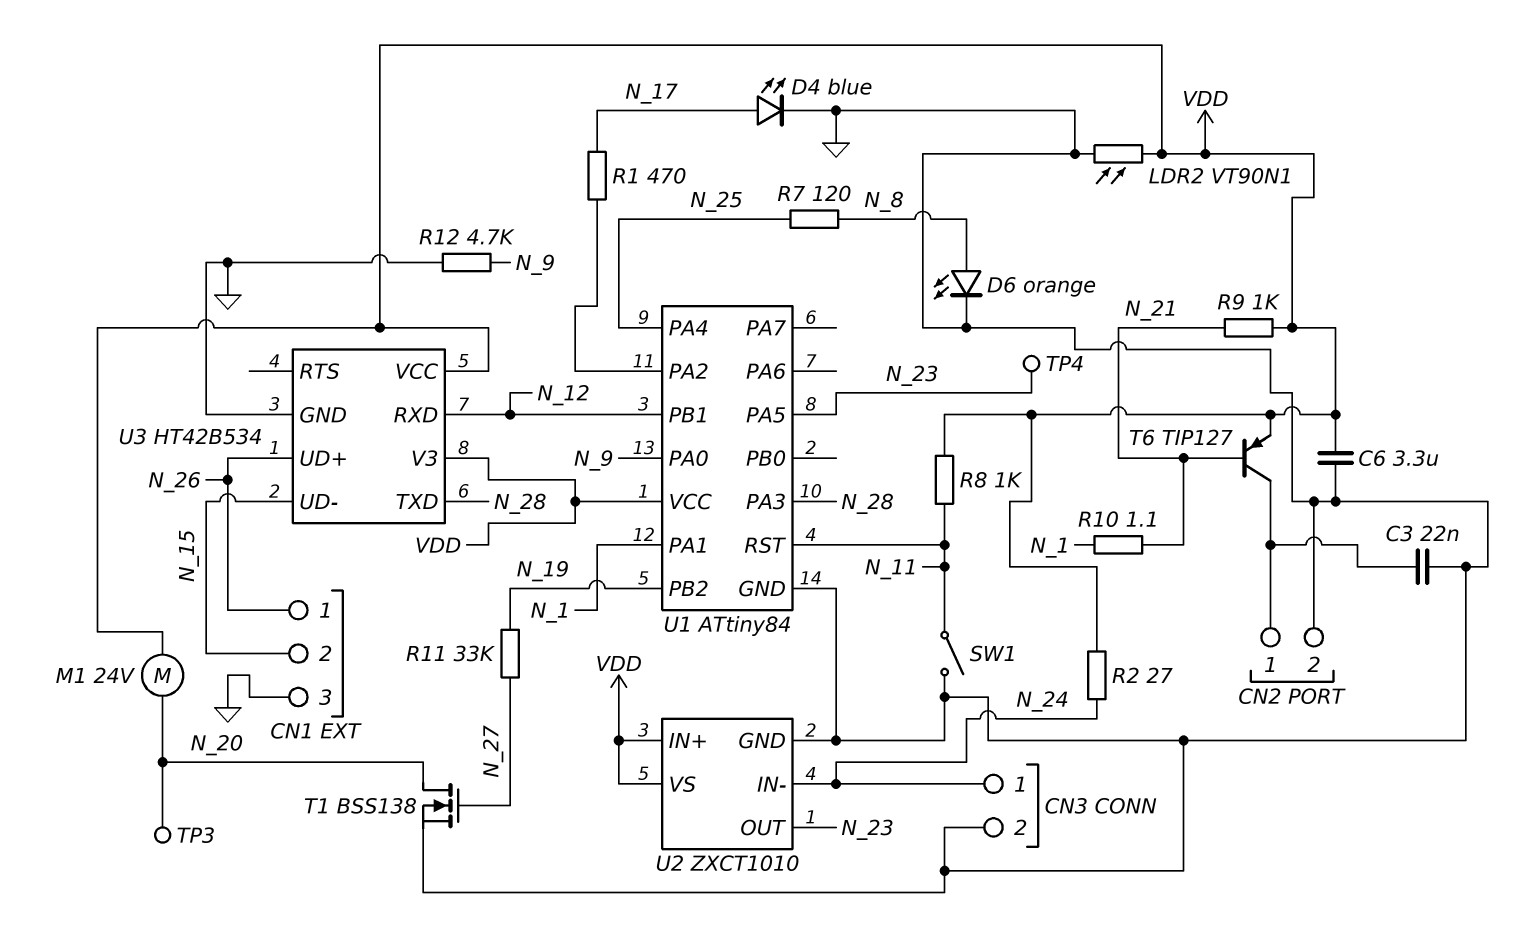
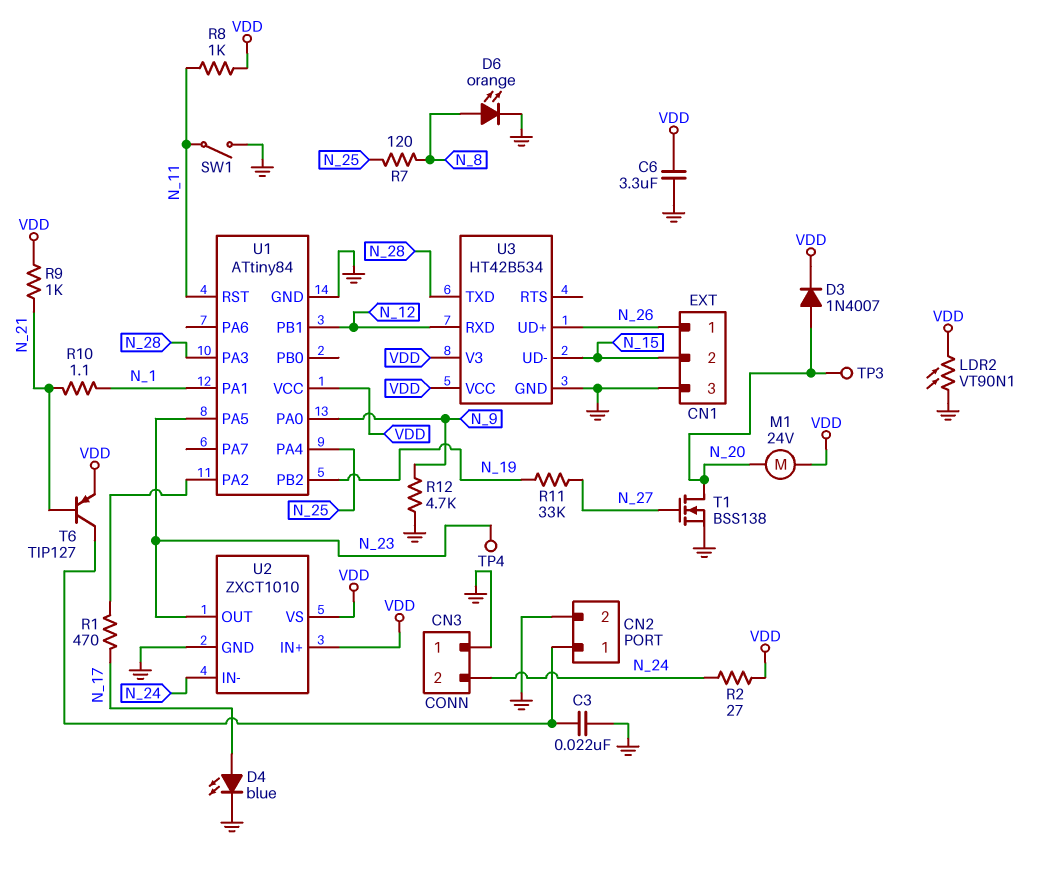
CN3 pin 1: N_24 -> GND
CN3 pin 2: GND -> N_24
D3: none -> diode 1N4007 (A N_20, K VDD)

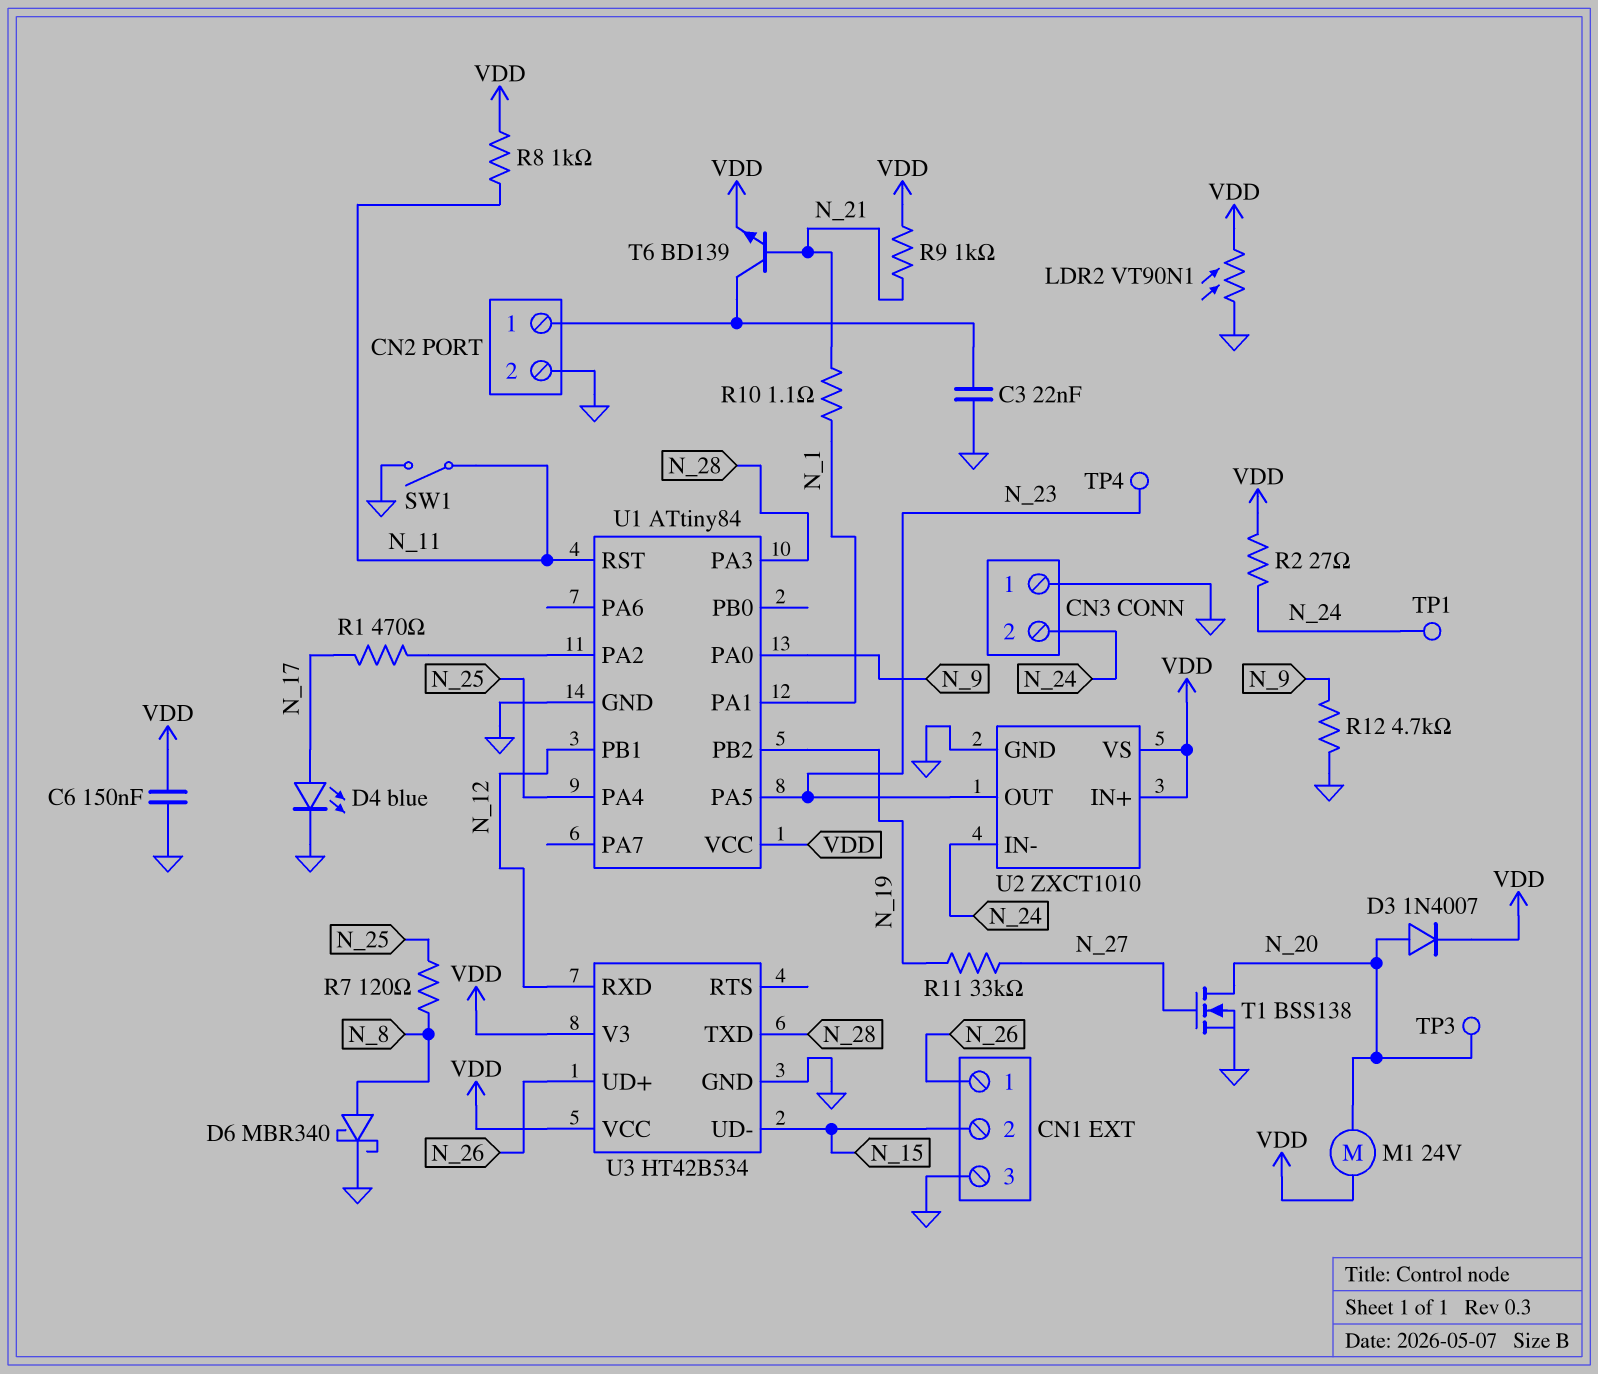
C6: 3.3uF (GND, VDD) -> 150nF (GND, VDD)
D6: LED orange (A N_8, K GND) -> schottky MBR340 (A N_8, K GND)
T6: PNP TIP127 (B N_21, C CN2/1, E VDD) -> NPN BD139 (B N_21, C CN2/1, E VDD)
TP1: none -> test point (N_24)

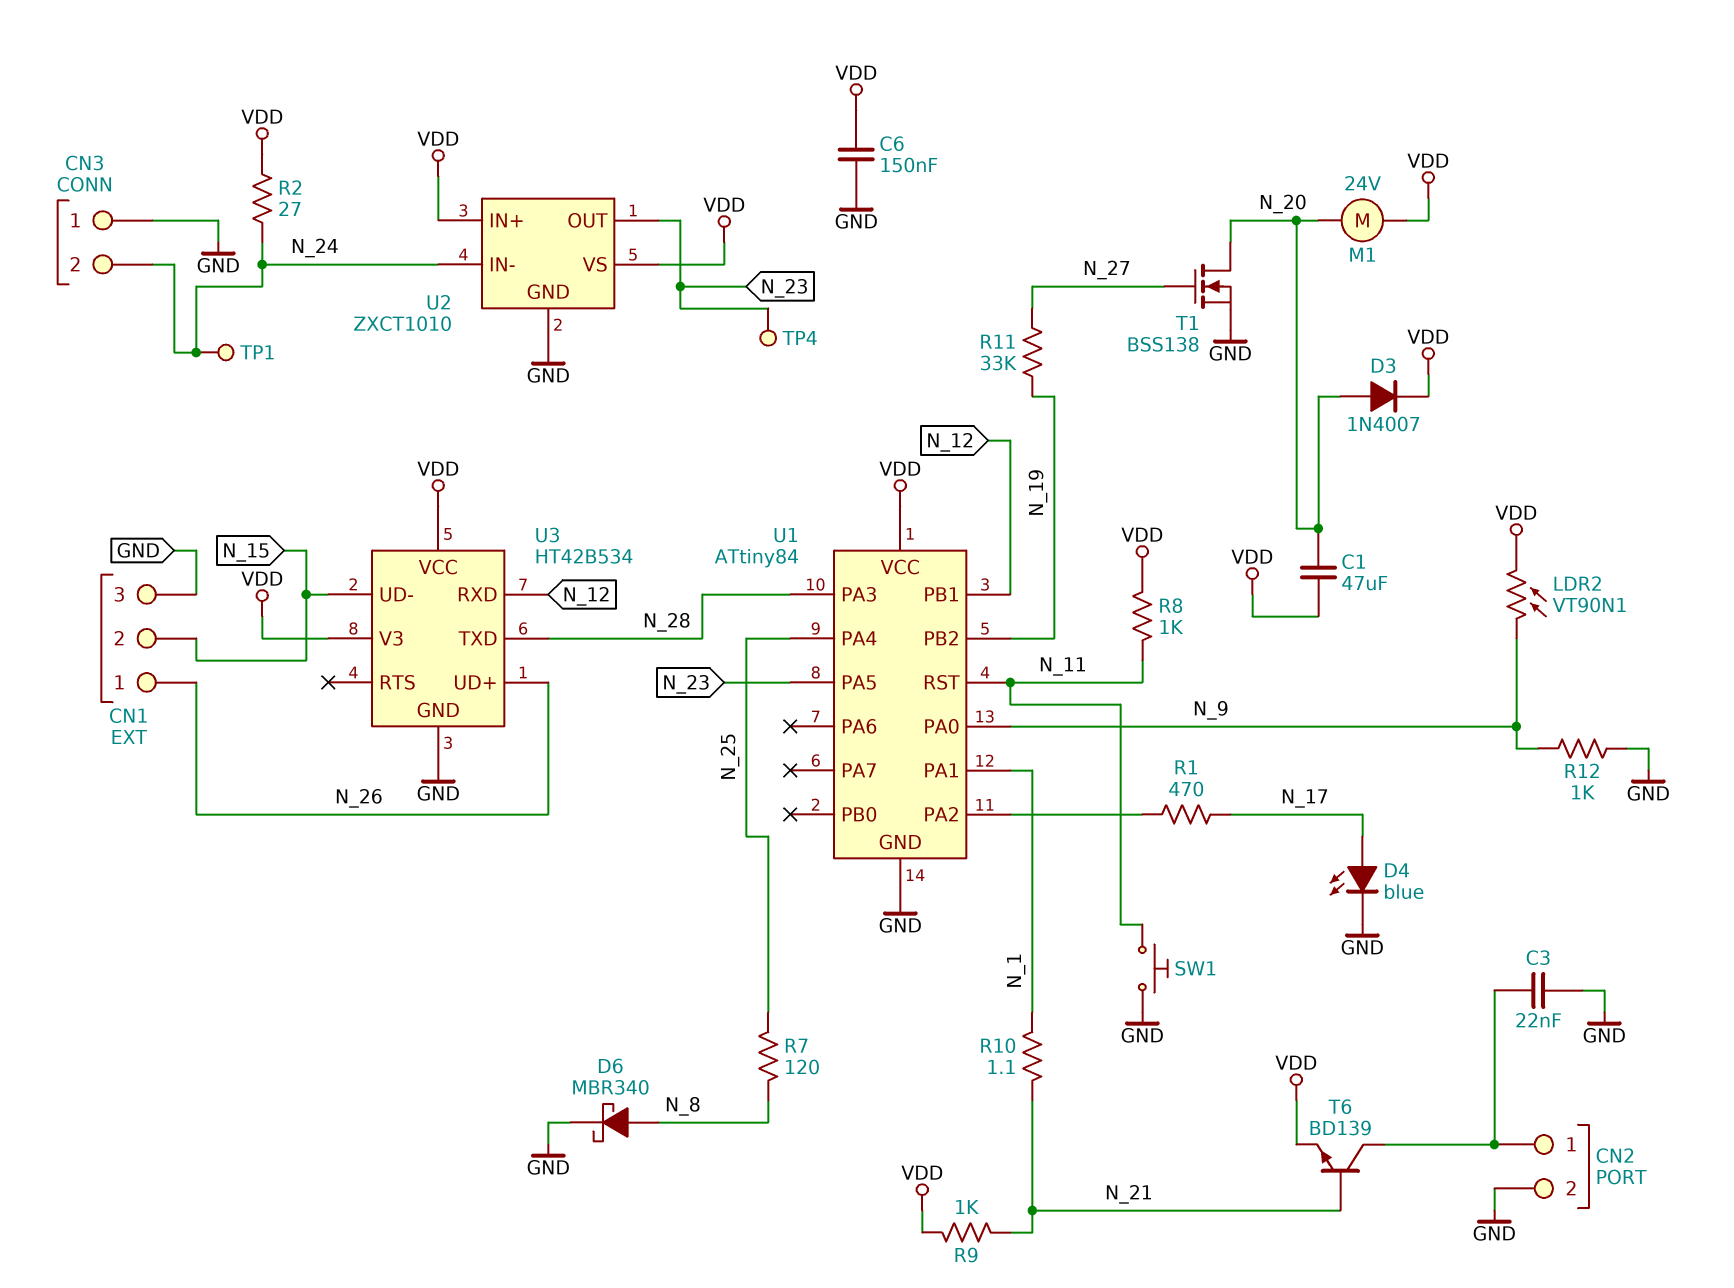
C1: none -> 47uF (N_20, VDD)
LDR2: VT90N1 (GND, VDD) -> VT90N1 (N_9, VDD)
R12: 4.7k (GND, N_9) -> 1k (GND, N_9)
SW1: switch (GND, N_11) -> button (GND, N_11)
TP3: test point (N_20) -> none

